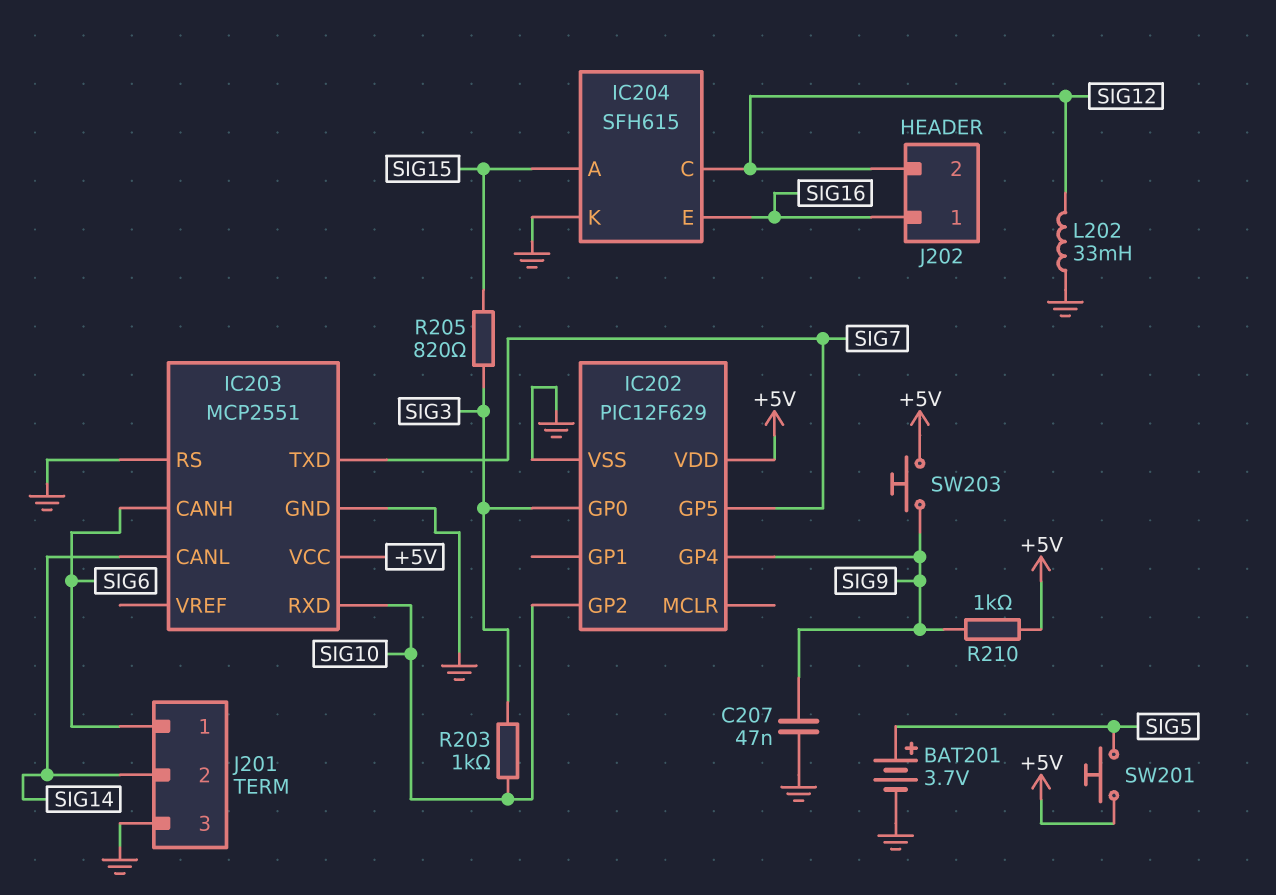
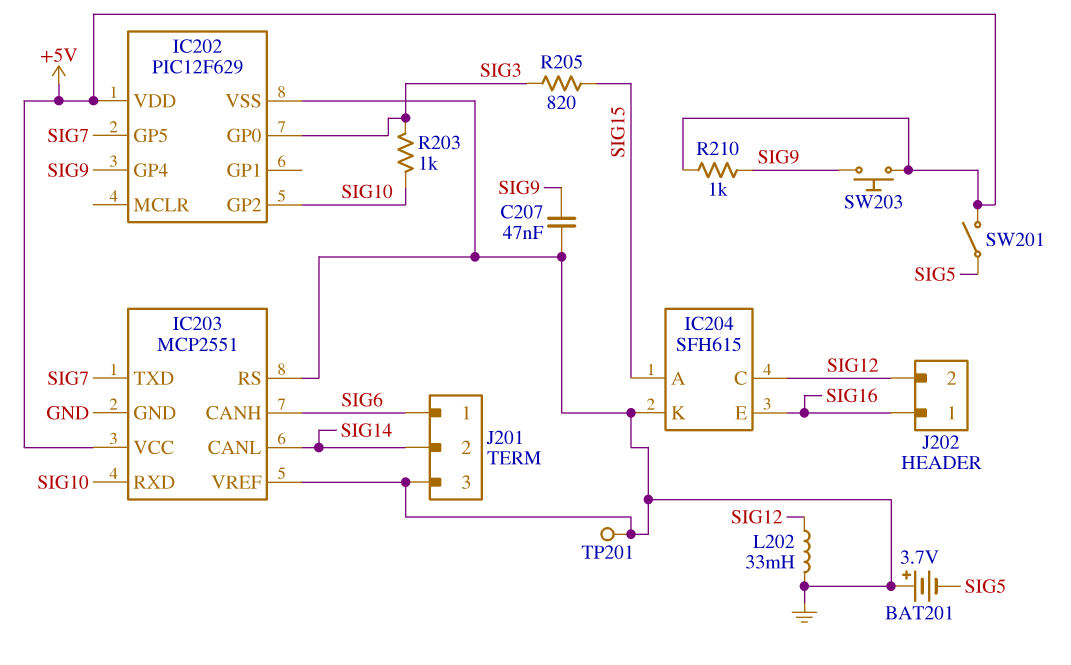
BAT201: 3.7V (plus SIG5, minus GND) -> 3.7V (plus GND, minus SIG5)
IC203 pin VREF: none -> GND
SW201: button (+5V, SIG5) -> switch (+5V, SIG5)
TP201: none -> test point (GND)

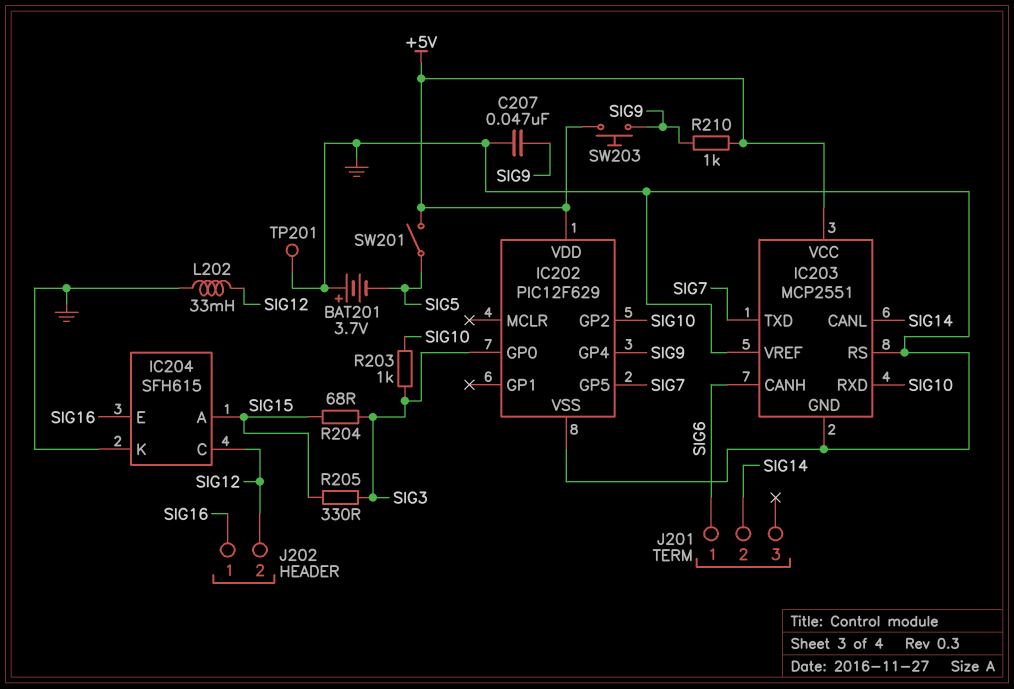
J201 pin 3: GND -> none
R204: none -> 68 (SIG3, SIG15)
R205: 820 (SIG3, SIG15) -> 330 (SIG3, SIG15)

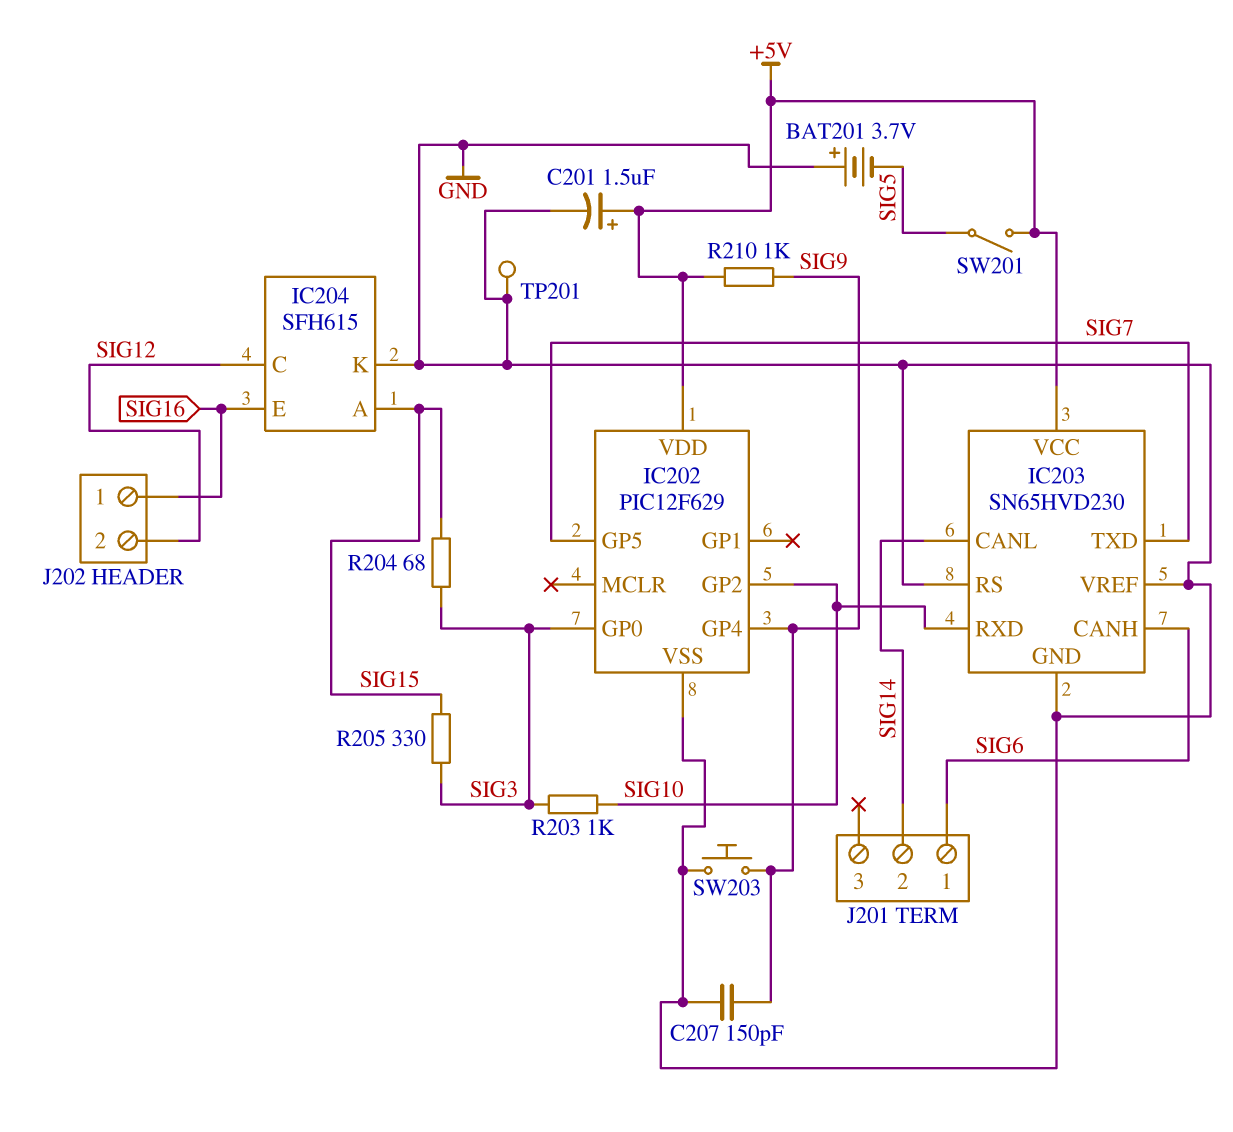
C201: none -> 1.5uF (plus +5V, minus GND)
C207: 47nF (GND, SIG9) -> 150pF (GND, SIG9)
IC203: MCP2551 -> SN65HVD230
L202: 33mH (GND, SIG12) -> none
SW203: button (+5V, SIG9) -> button (GND, SIG9)

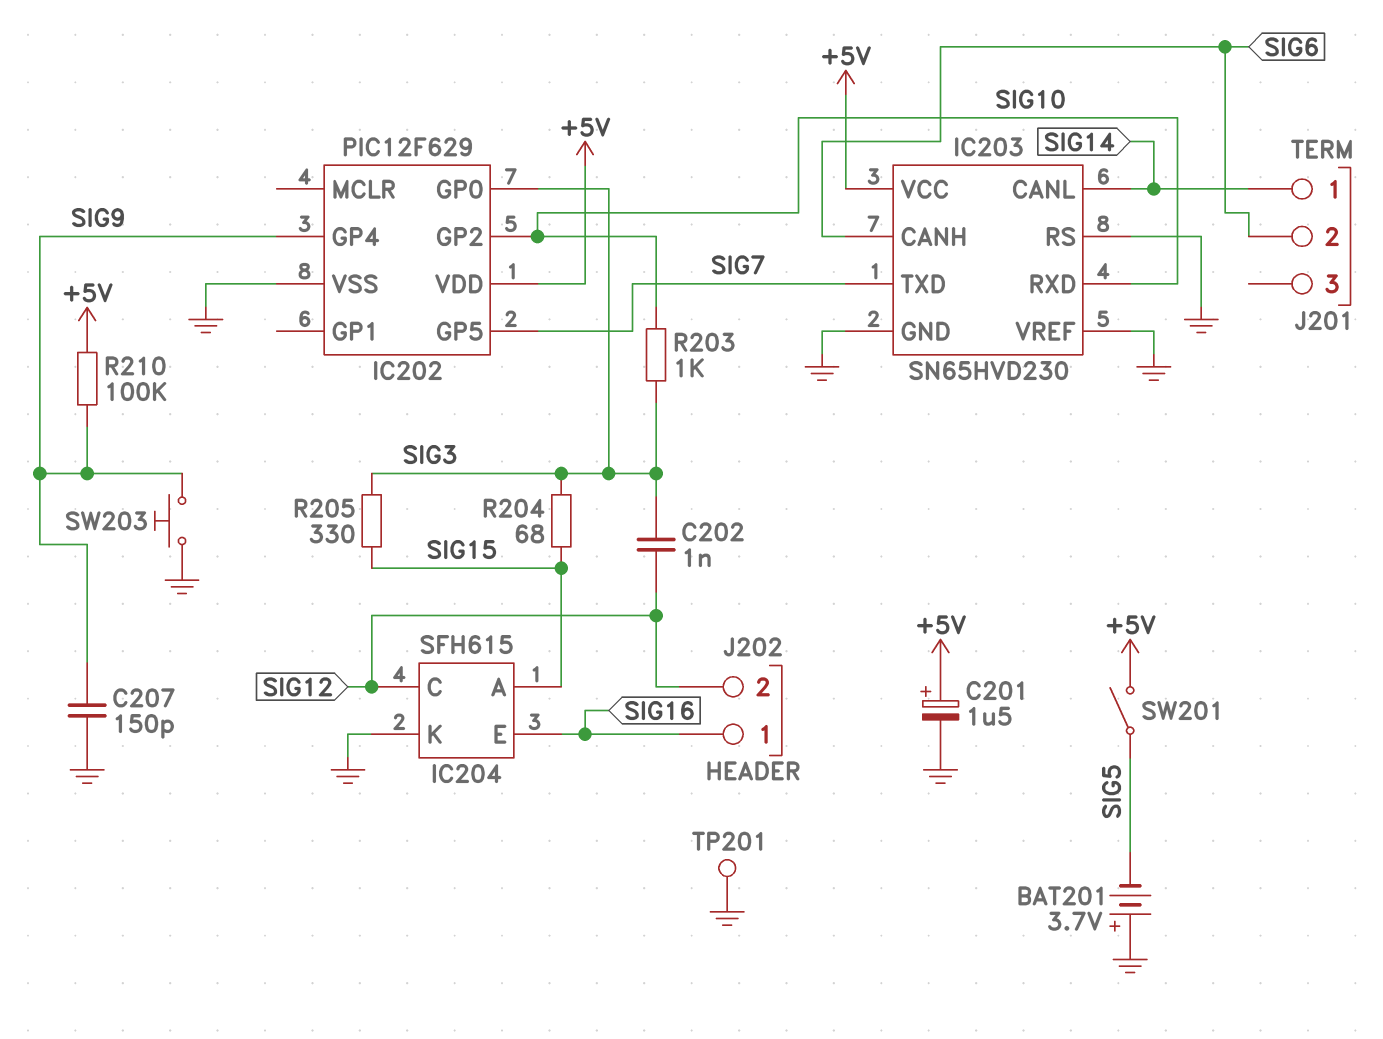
C202: none -> 1nF (SIG3, SIG12)
J201 pin 1: SIG6 -> SIG14
J201 pin 2: SIG14 -> SIG6
R210: 1k (+5V, SIG9) -> 100k (+5V, SIG9)

